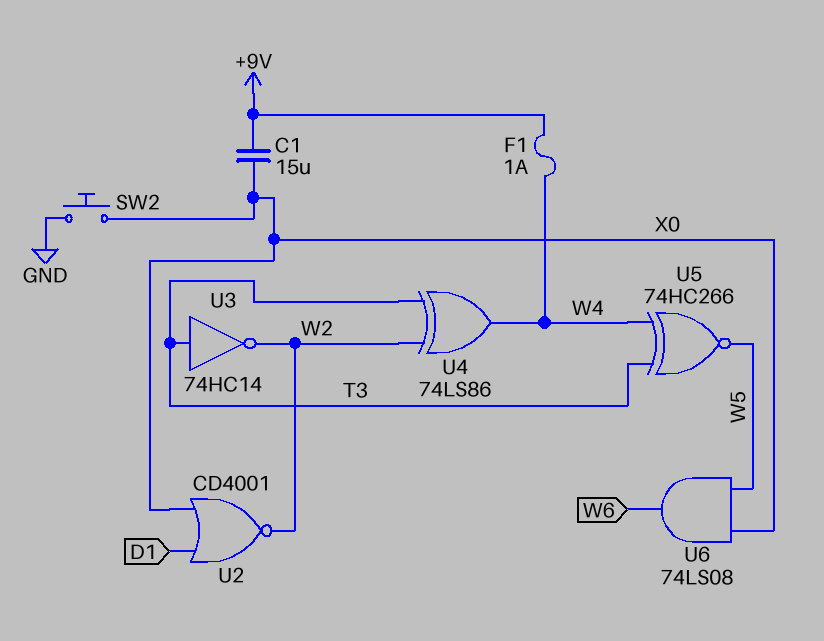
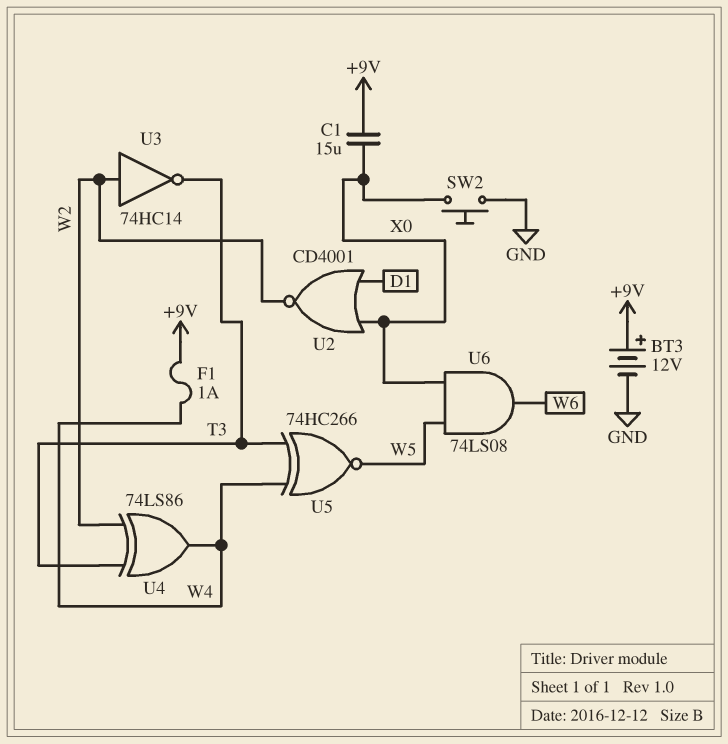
BT3: none -> 12V (plus +9V, minus GND)
U3: NOT 74HC14 (in T3, out W2) -> NOT 74HC14 (in W2, out T3)

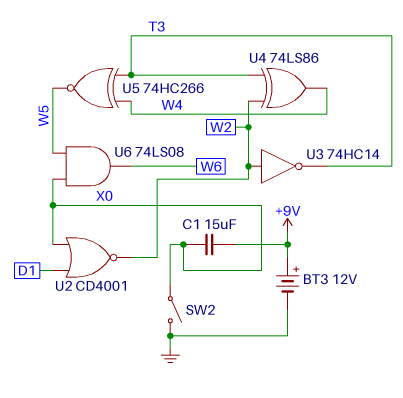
F1: 1A (+9V, W4) -> none
SW2: button (GND, X0) -> switch (GND, X0)

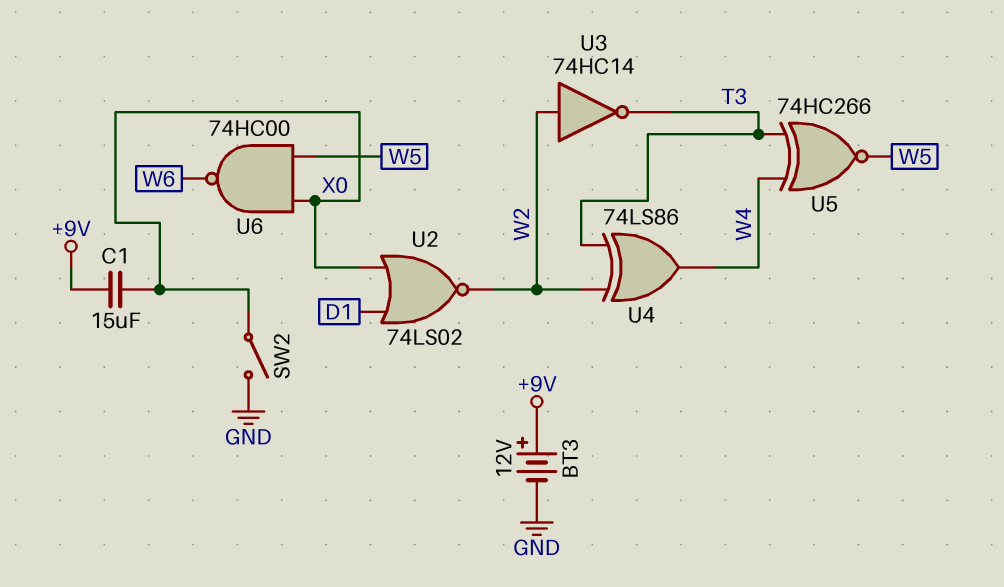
U2: NOR CD4001 (in D1, in X0, out W2) -> NOR 74LS02 (in D1, in X0, out W2)
U6: AND 74LS08 (in W5, in X0, out W6) -> NAND 74HC00 (in W5, in X0, out W6)

